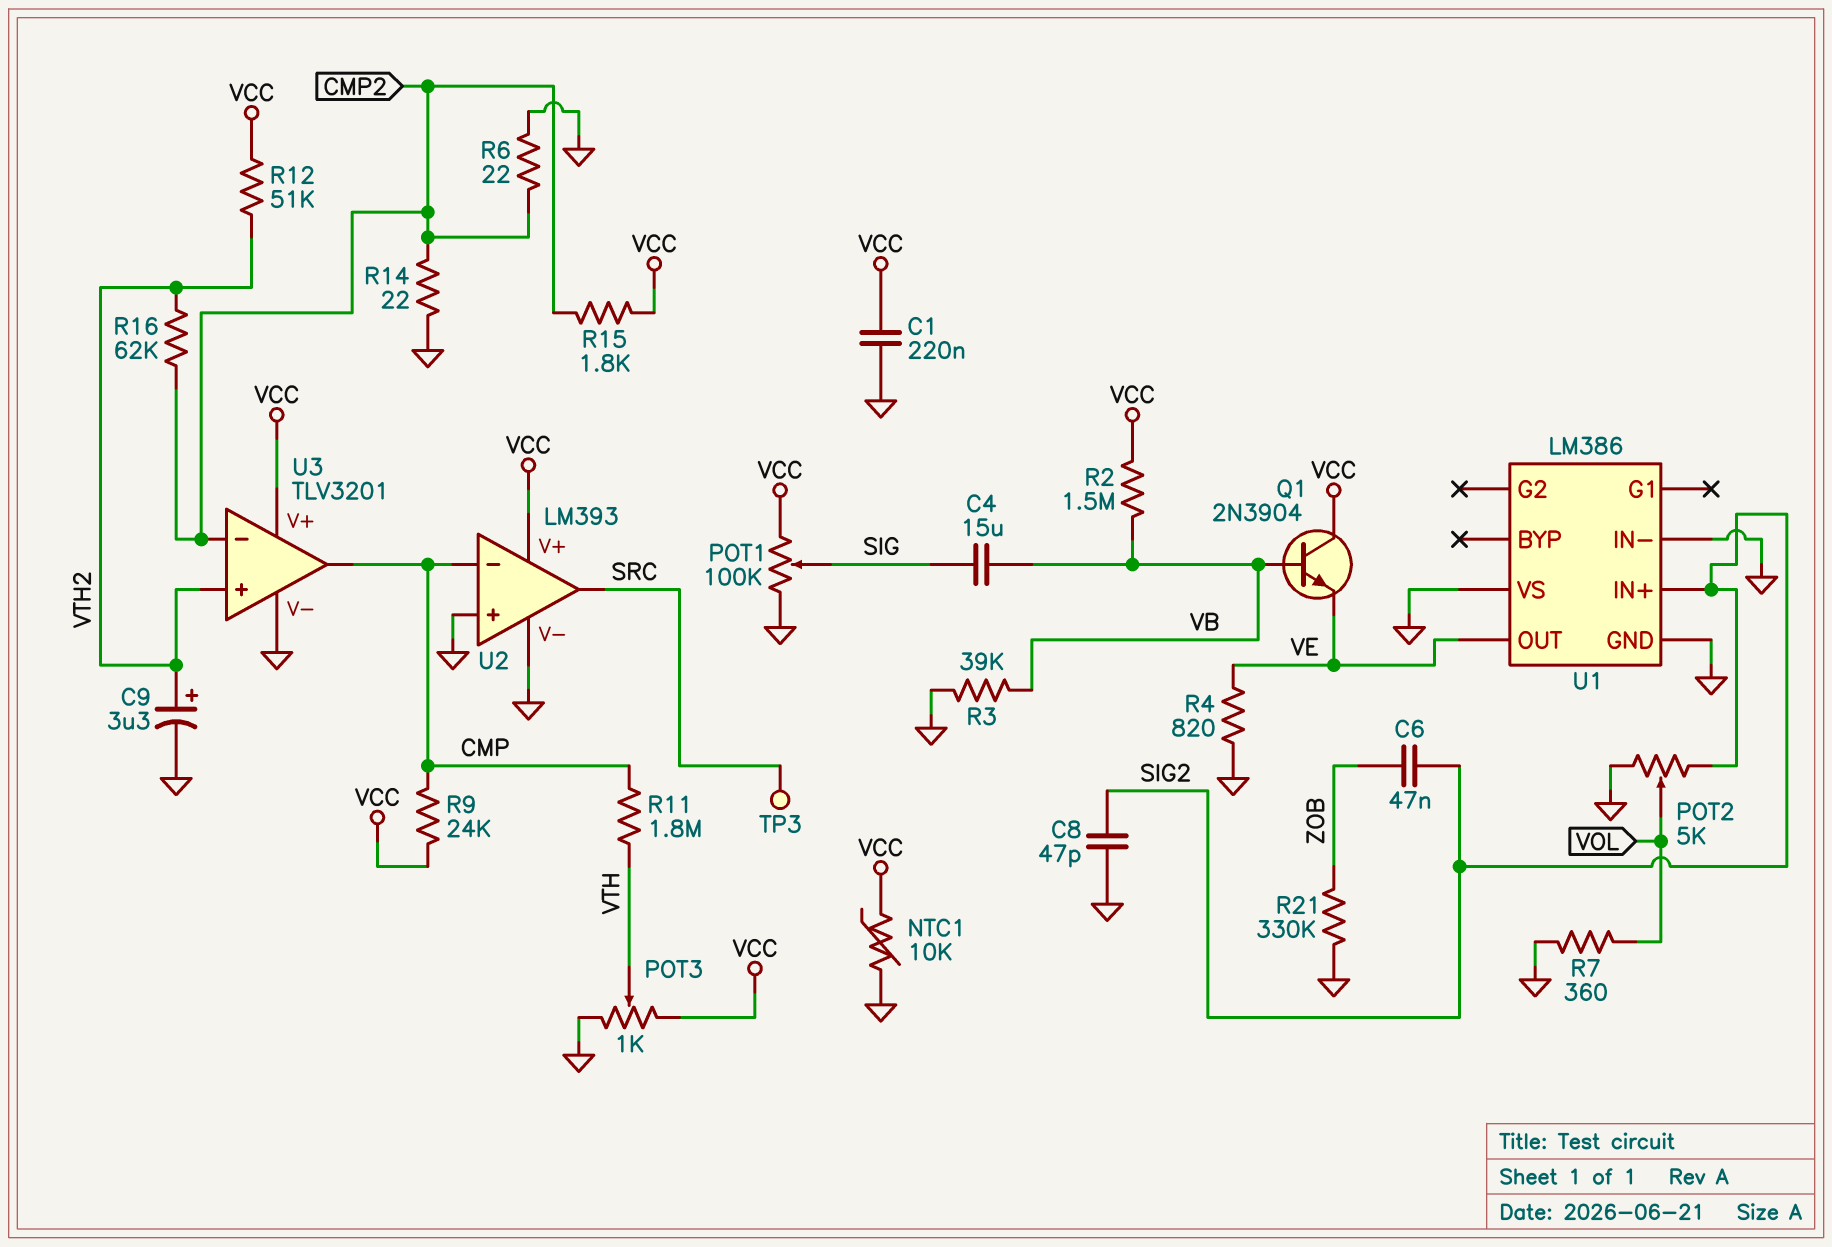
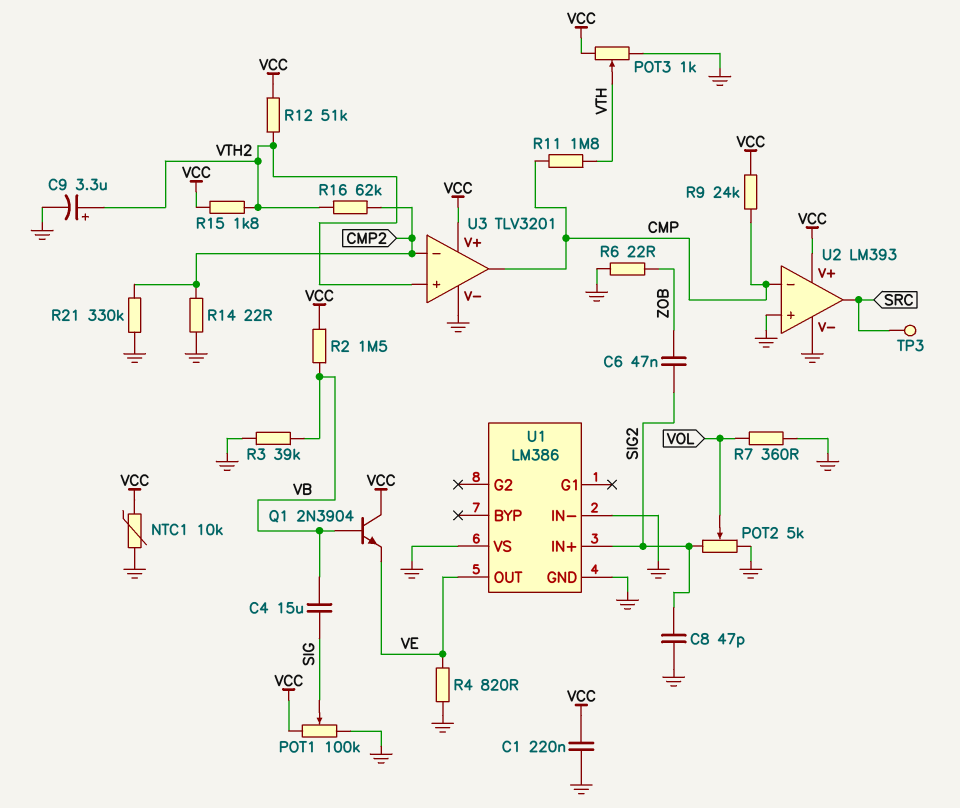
R6: 22 (CMP2, GND) -> 22 (GND, ZOB)
R15: 1.8k (CMP2, VCC) -> 1.8k (VCC, VTH2)
R21: 330k (GND, ZOB) -> 330k (CMP2, GND)

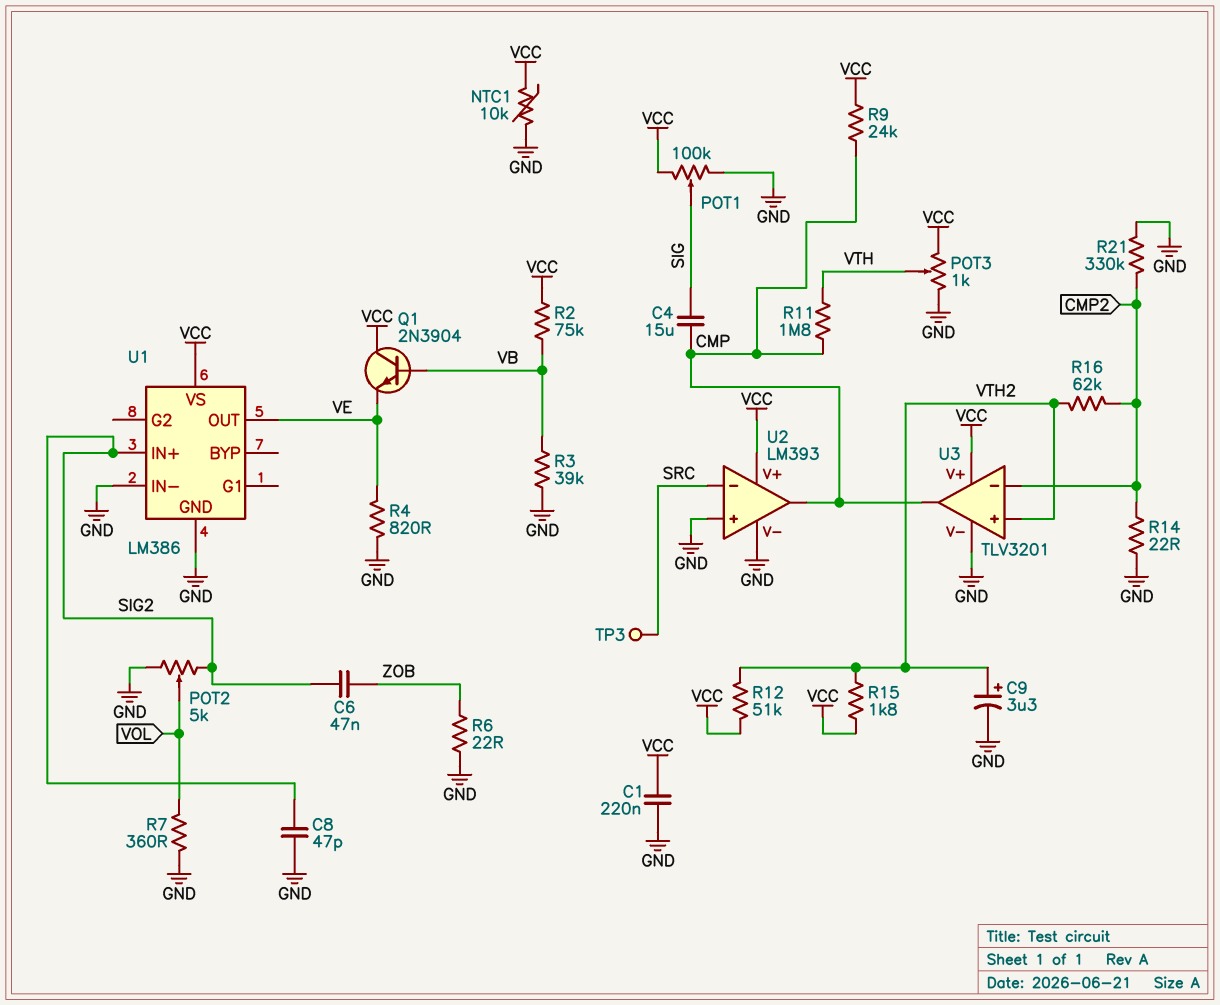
C4: 15uF (SIG, VB) -> 15uF (CMP, SIG)
R2: 1.5M (VB, VCC) -> 75k (VB, VCC)
U1 pin VS: GND -> VCC
U2 pin in-: CMP -> SRC
U2 pin out: SRC -> CMP

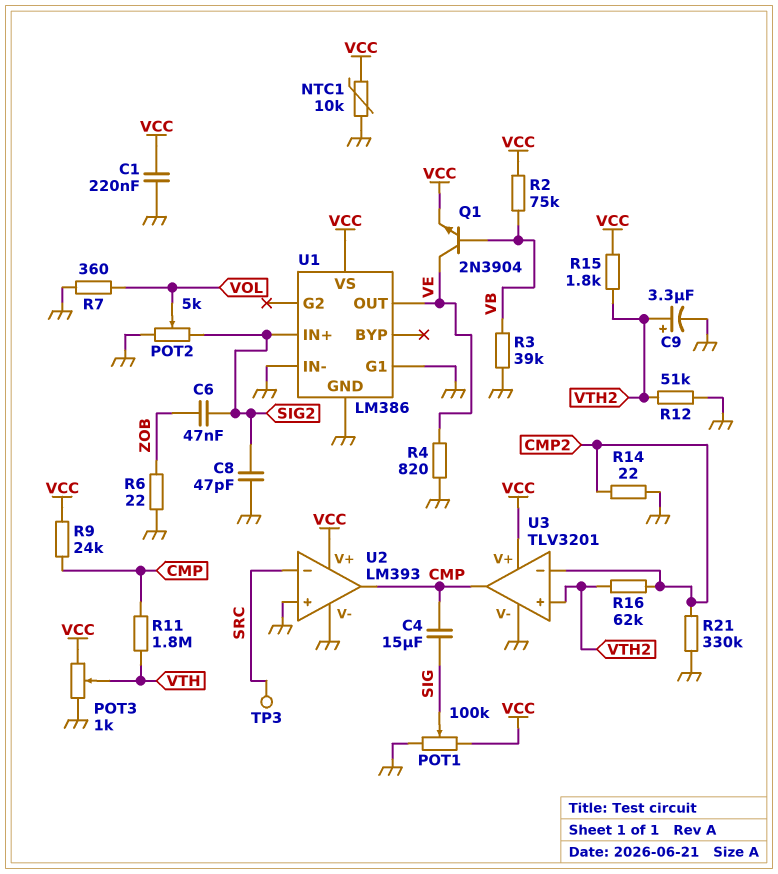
Q1: NPN 2N3904 (B VB, C VCC, E VE) -> NPN 2N3904 (B VB, C VE, E VCC)
R12: 51k (VCC, VTH2) -> 51k (GND, VTH2)
U1 pin G1: none -> GND

